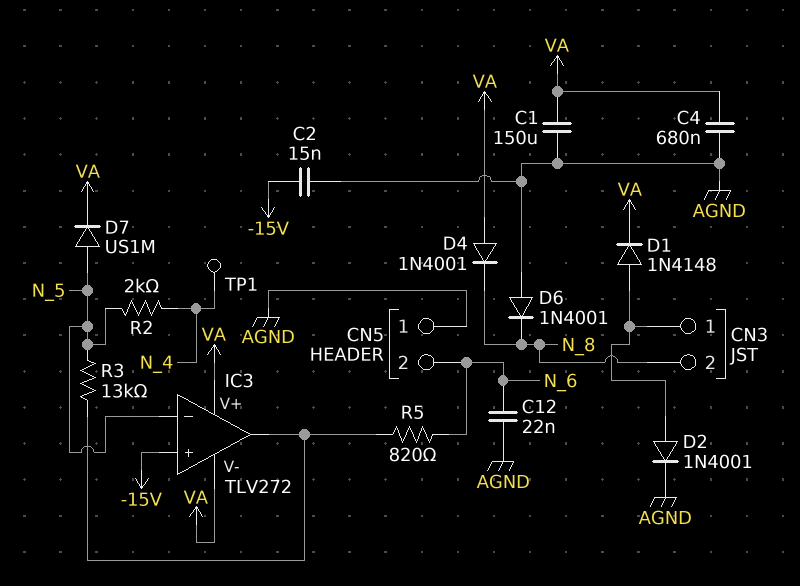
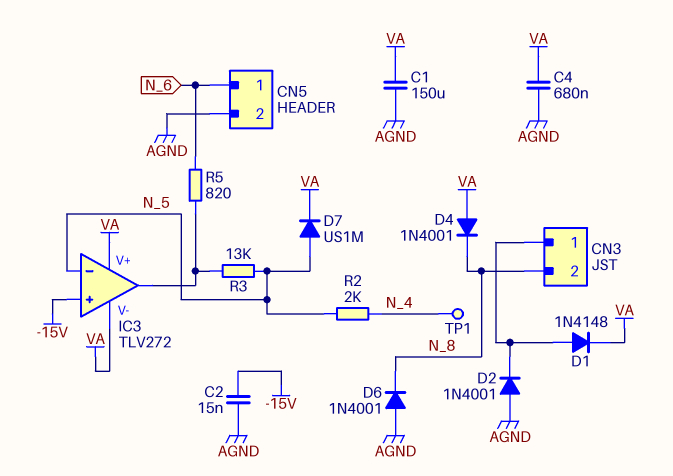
C12: 22nF (AGND, N_6) -> none
CN5 pin 1: AGND -> N_6
CN5 pin 2: N_6 -> AGND
D2: diode 1N4001 (A CN3/1, K AGND) -> diode 1N4001 (A AGND, K CN3/1)

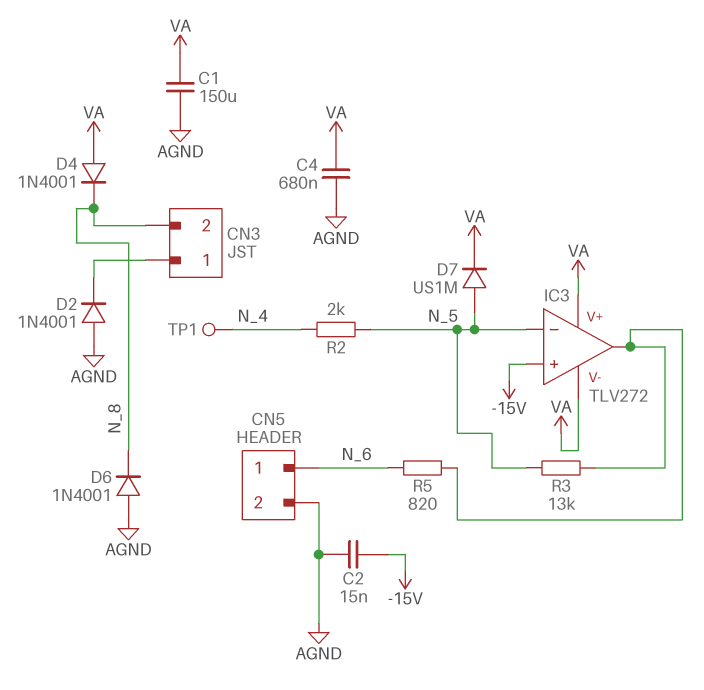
D1: diode 1N4148 (A CN3/1, K VA) -> none

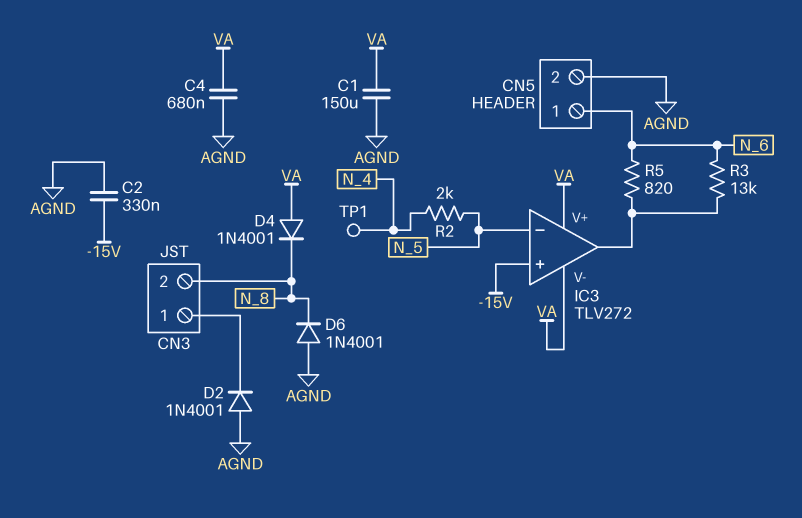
C2: 15nF (-15V, AGND) -> 330nF (-15V, AGND)
D7: diode US1M (A N_5, K VA) -> none
R3: 13k (IC3/out, N_5) -> 13k (IC3/out, N_6)

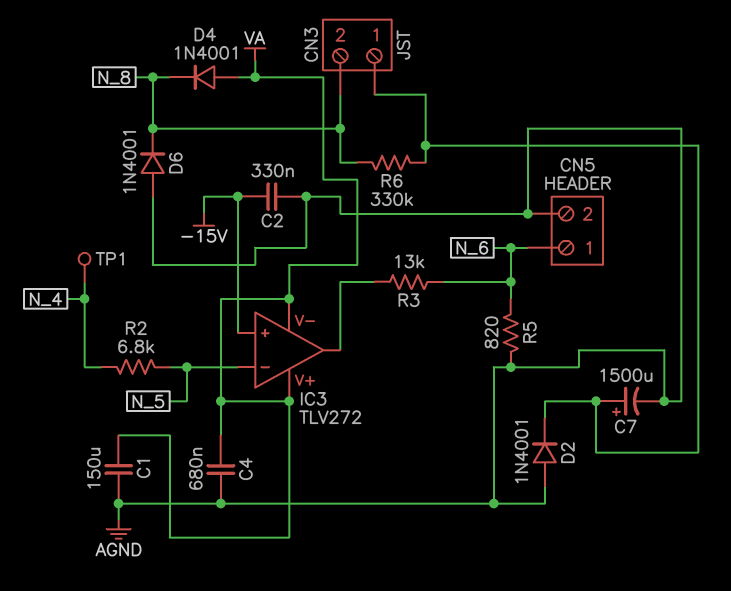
C7: none -> 1500uF (plus CN3/1, minus AGND)
R2: 2k (N_4, N_5) -> 6.8k (N_4, N_5)
R5: 820 (IC3/out, N_6) -> 820 (AGND, N_6)
R6: none -> 330k (CN3/1, N_8)

